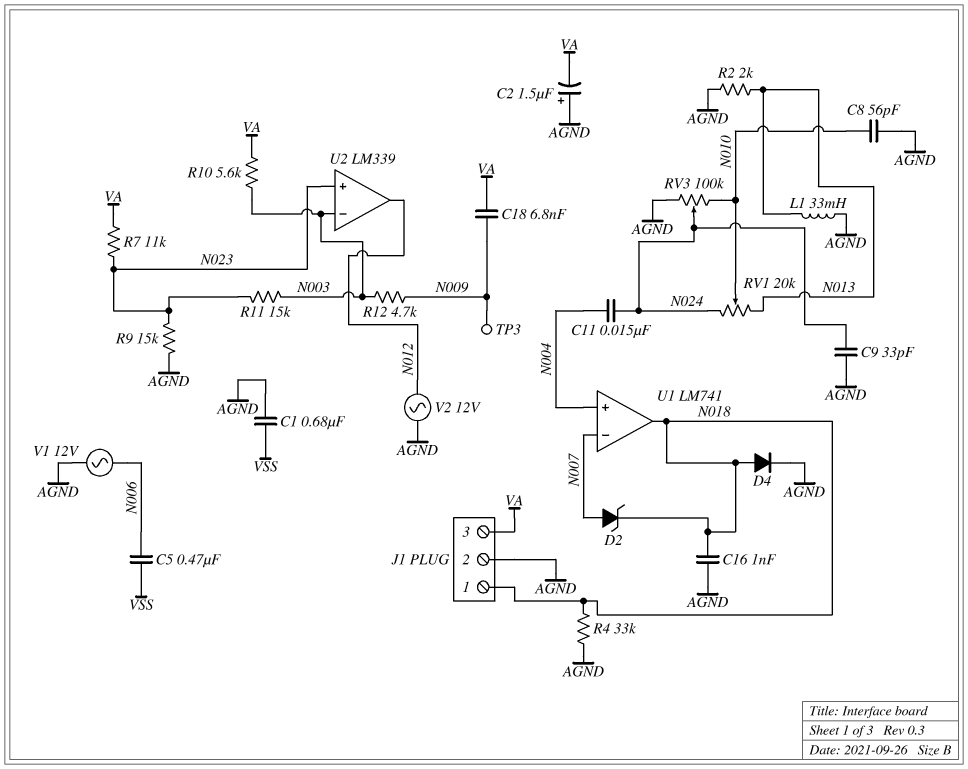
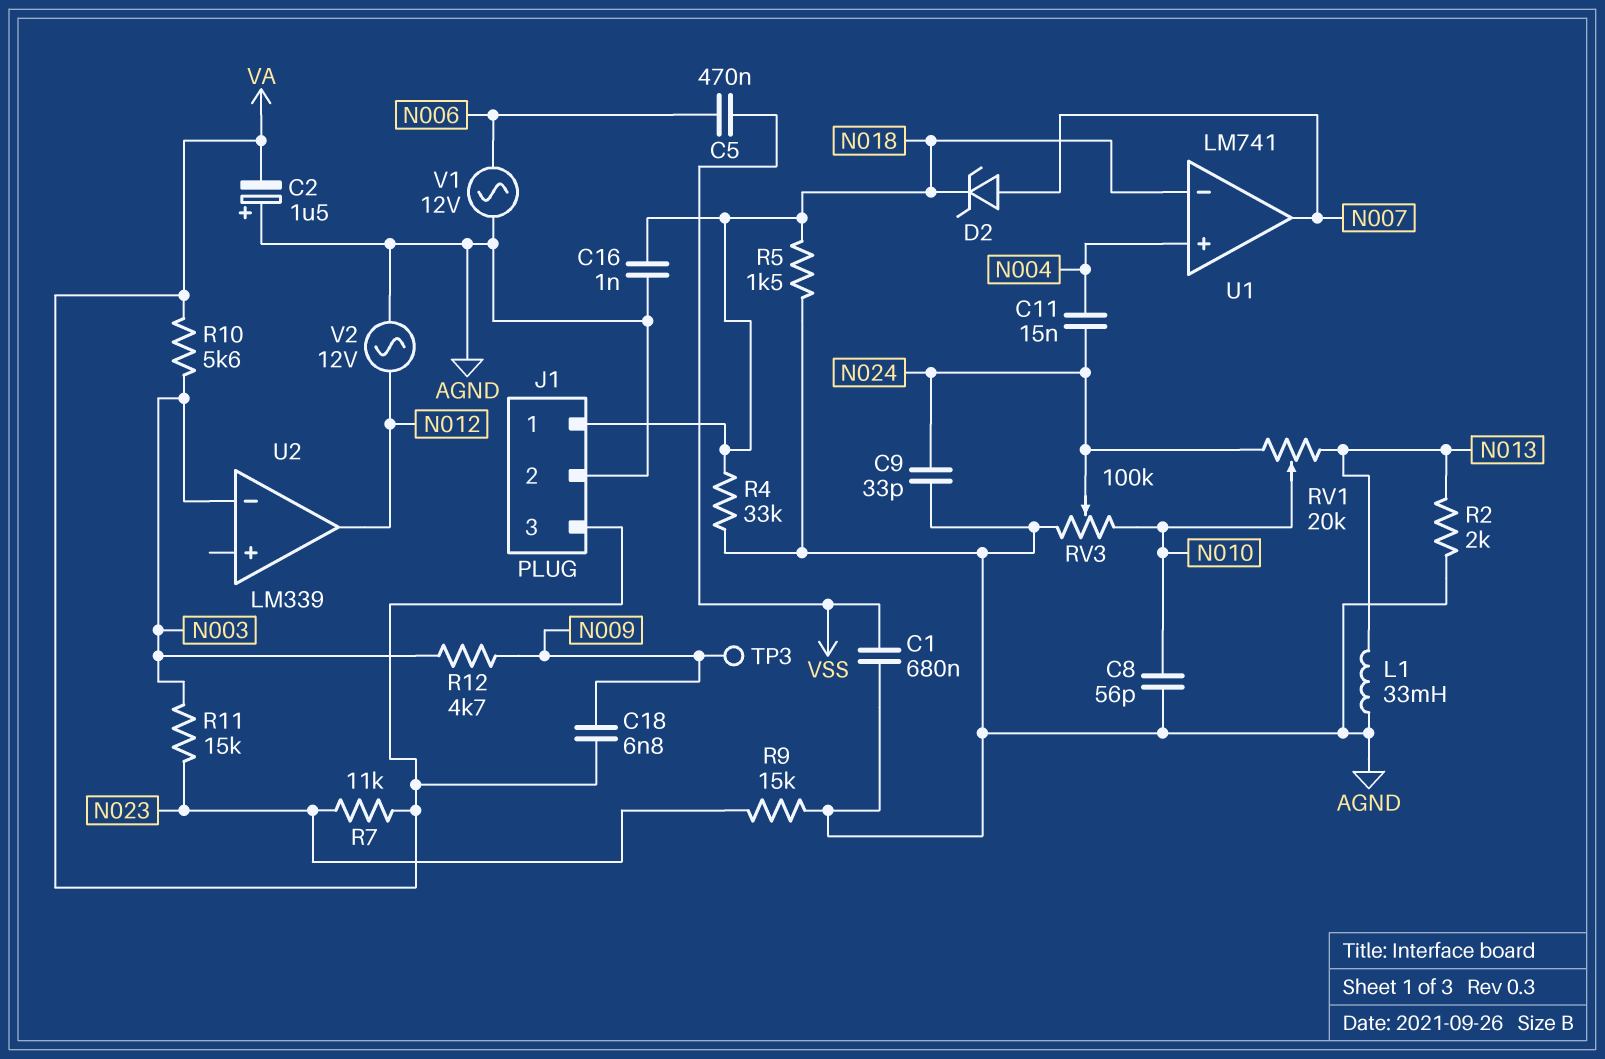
D4: diode (A N018, K AGND) -> none
R5: none -> 1.5k (AGND, N018)
U1 pin in-: N007 -> N018
U1 pin out: N018 -> N007
U2 pin in+: N023 -> none

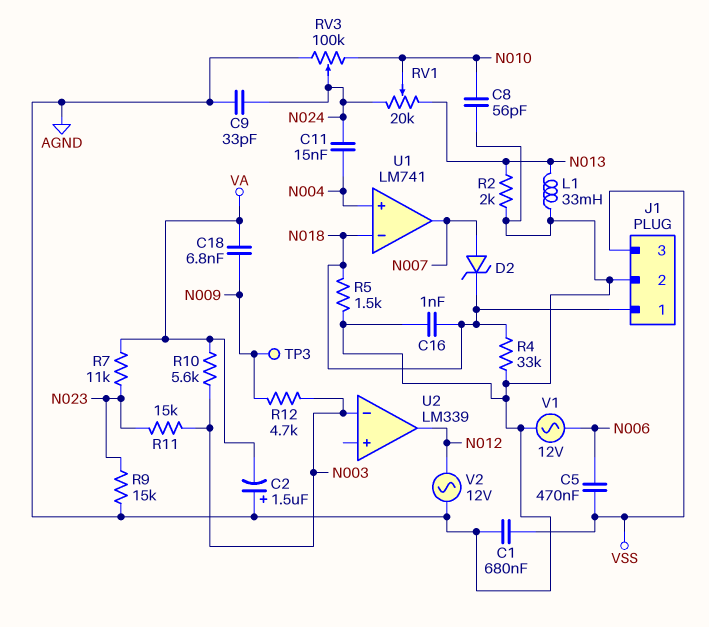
J1 pin 3: VA -> VSS

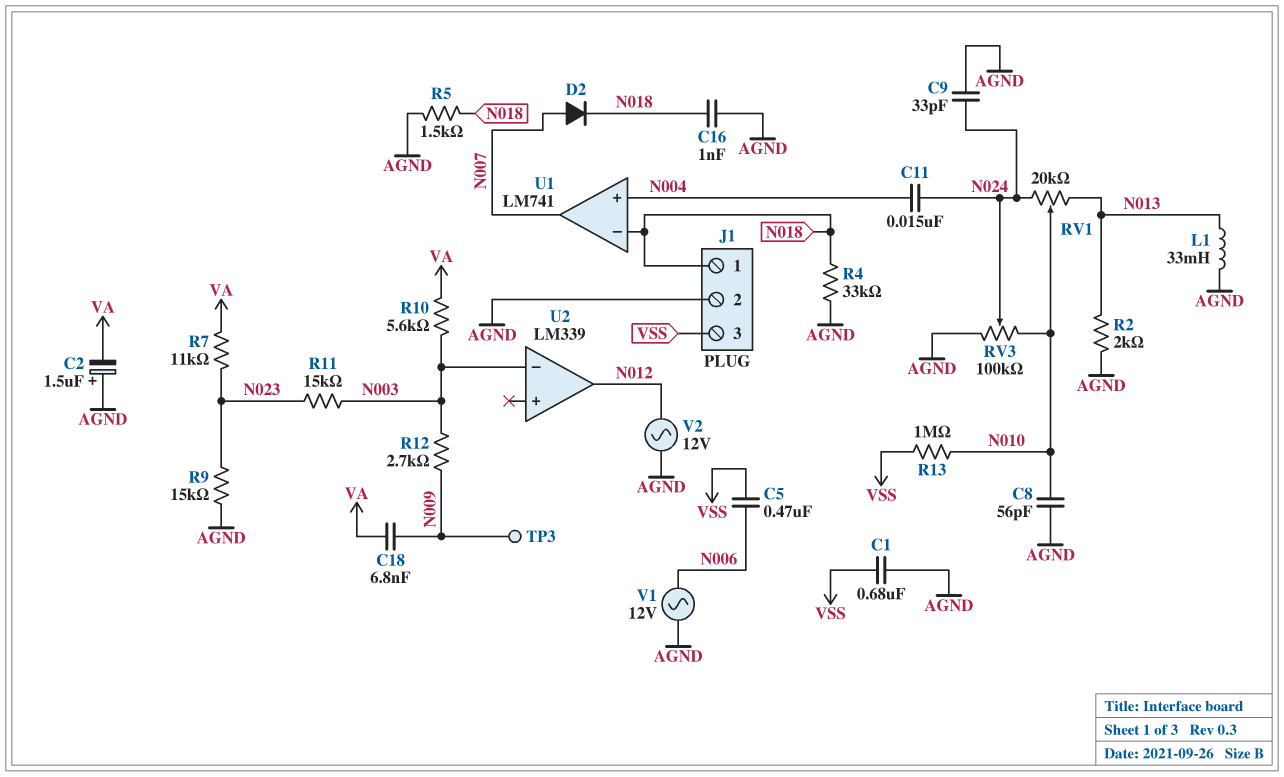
D2: zener (A N007, K N018) -> diode (A N007, K N018)
R12: 4.7k (N003, N009) -> 2.7k (N003, N009)
R13: none -> 1M (N010, VSS)

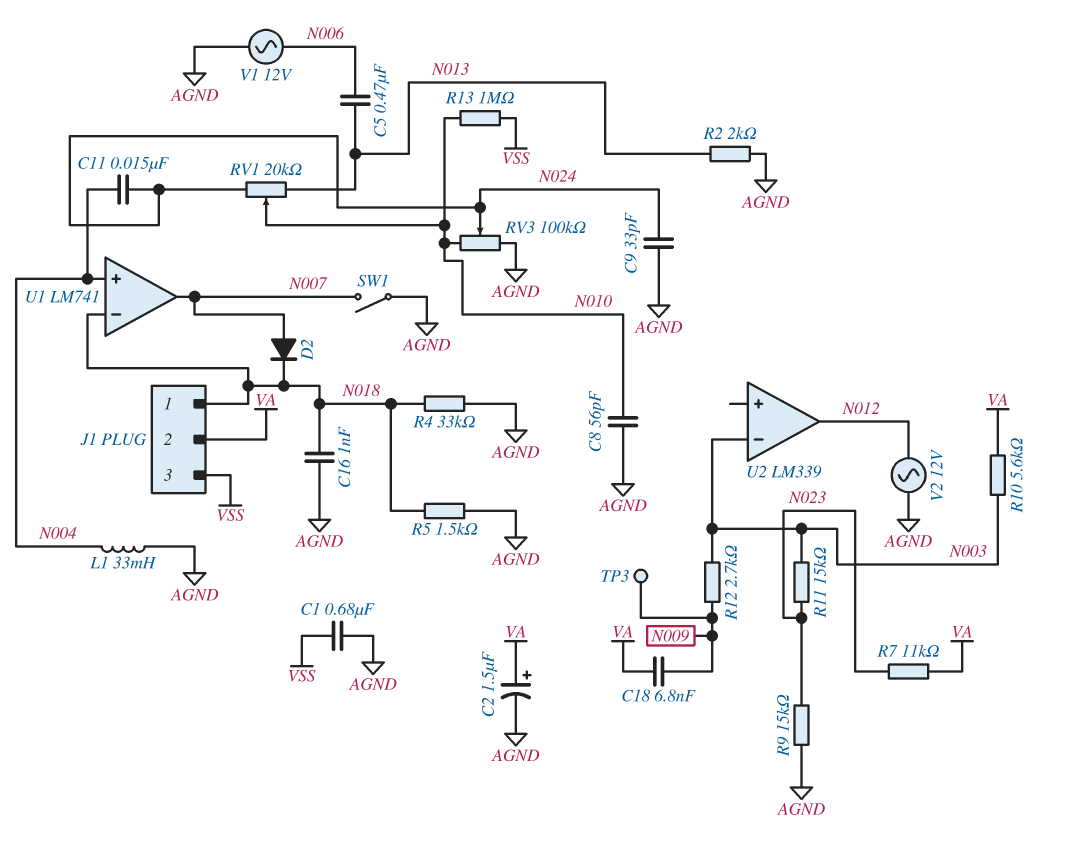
C2: 1.5uF (plus AGND, minus VA) -> 1.5uF (plus VA, minus AGND)
C5: 470nF (N006, VSS) -> 470nF (N006, N013)
J1 pin 2: AGND -> VA
L1: 33mH (AGND, N013) -> 33mH (AGND, N004)
SW1: none -> switch (AGND, N007)

